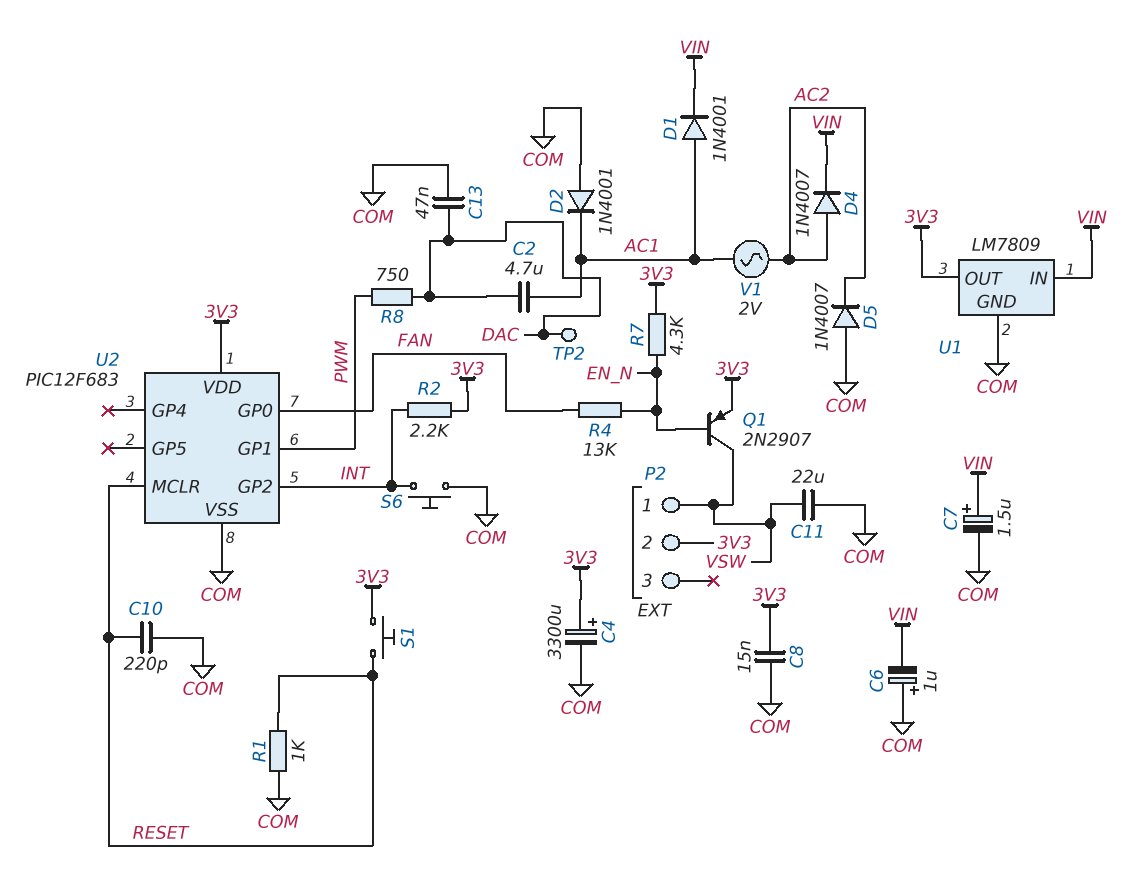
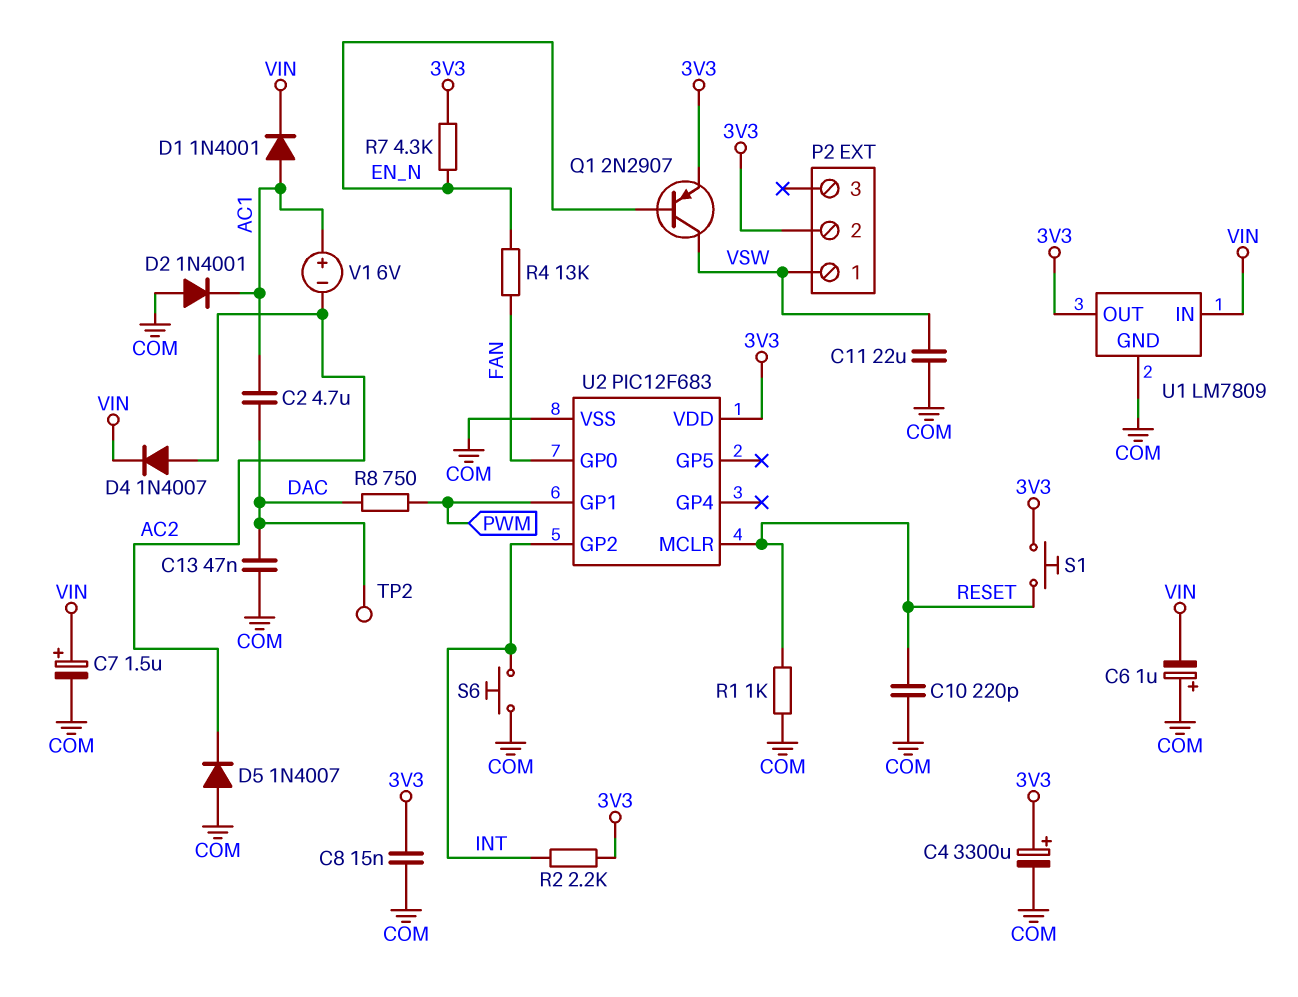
V1: AC 2V (AC1, AC2) -> 6V (plus AC1, minus AC2)

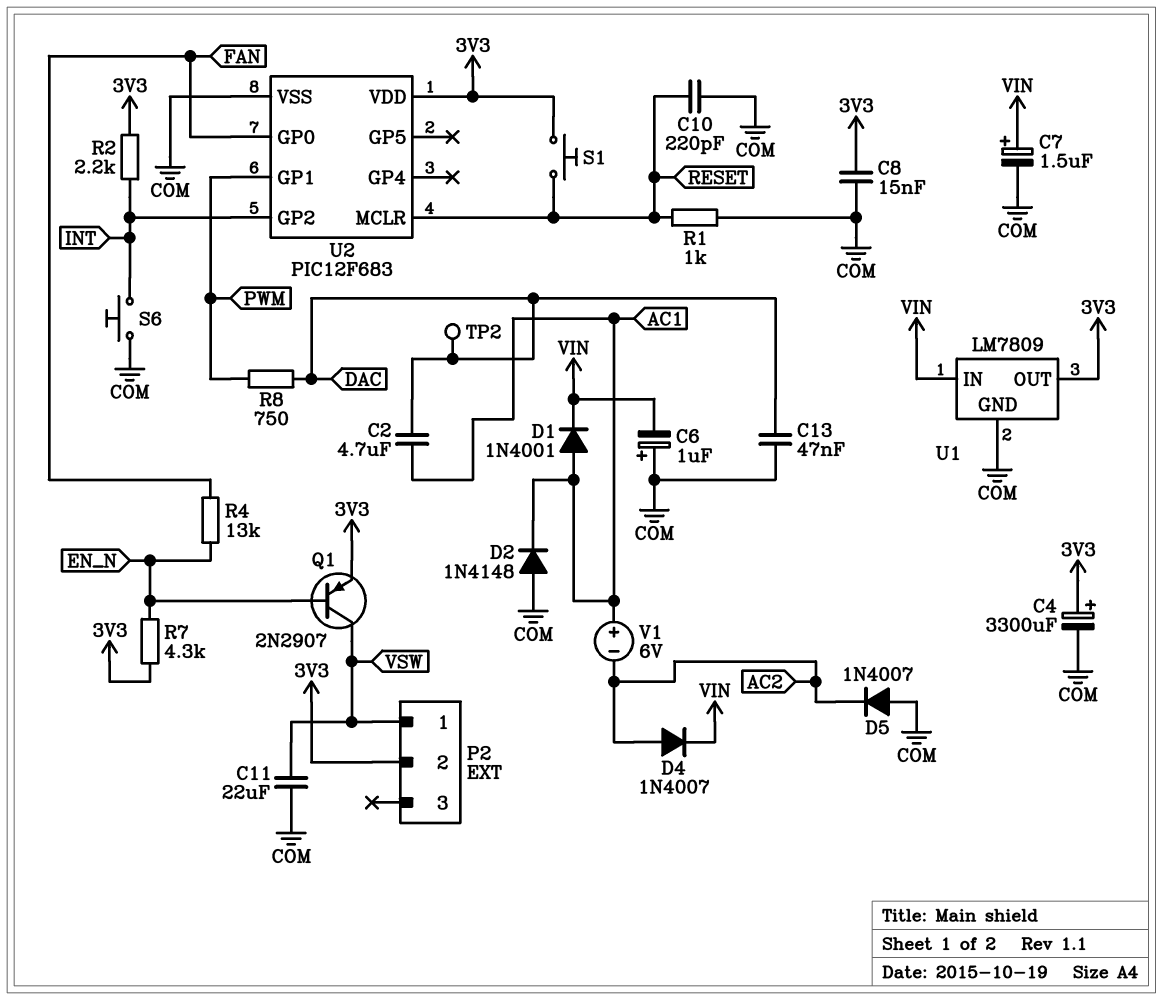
D2: diode 1N4001 (A COM, K AC1) -> diode 1N4148 (A COM, K AC1)

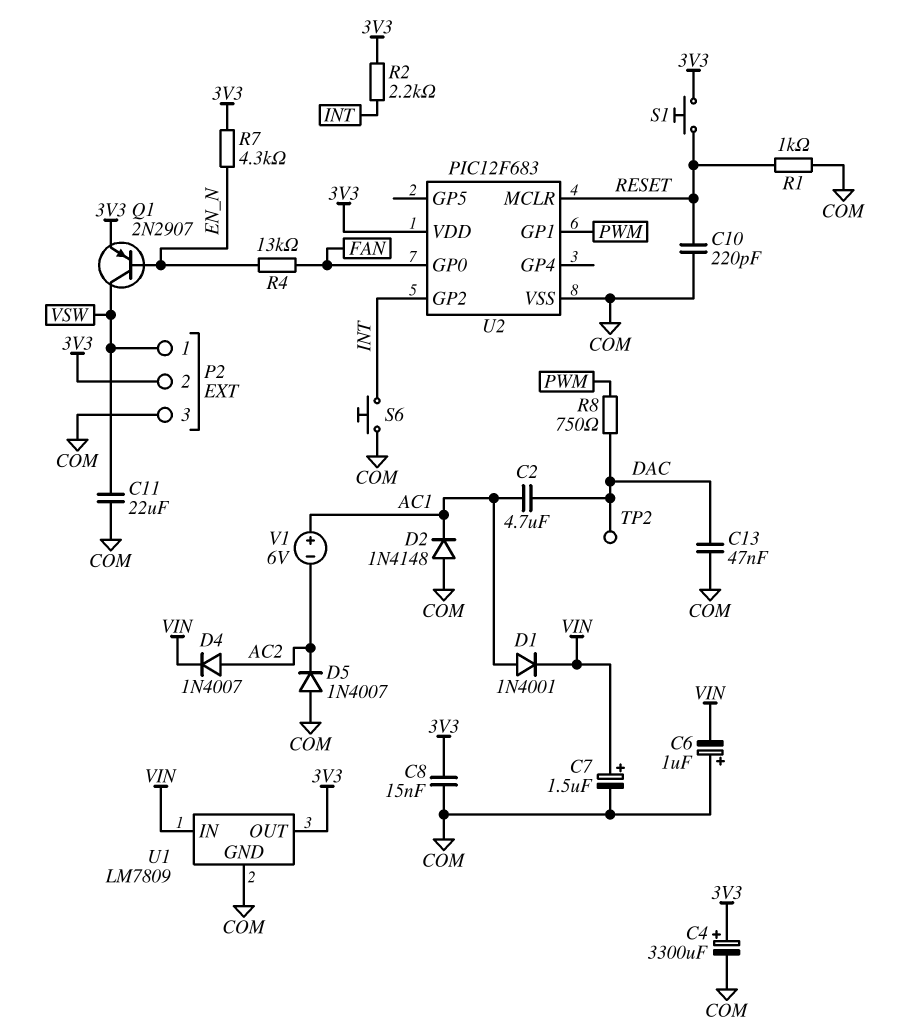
P2 pin 3: none -> COM

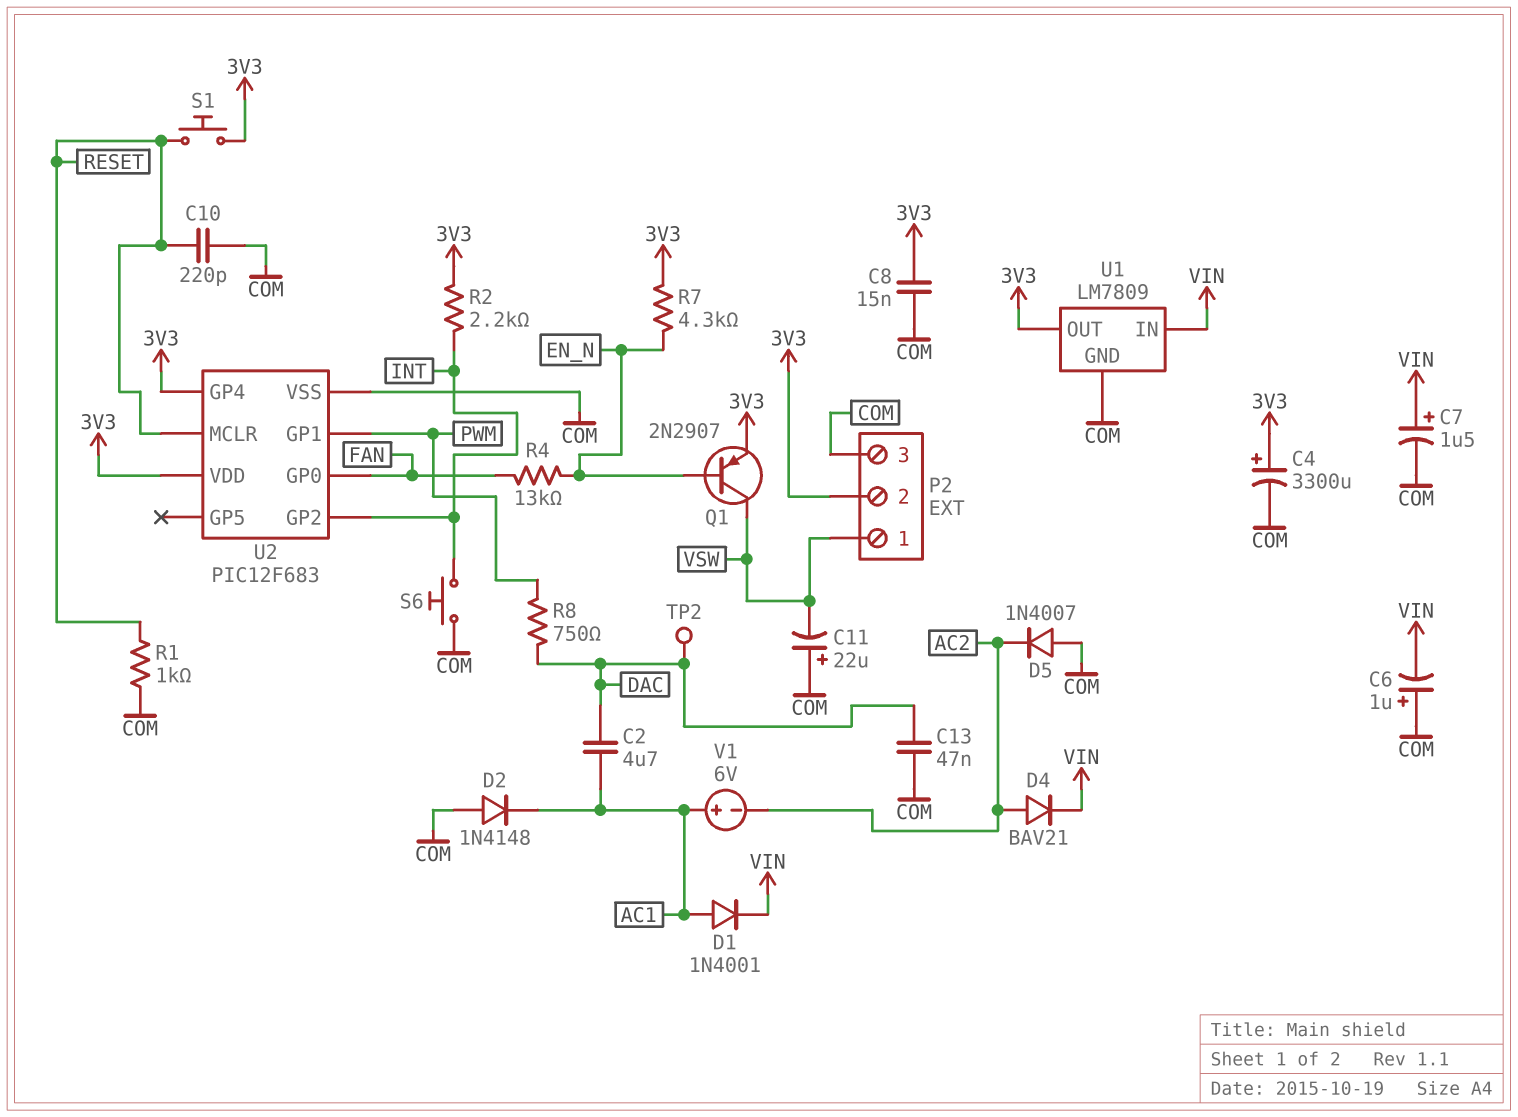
C11: 22uF (COM, VSW) -> 22uF (plus COM, minus VSW)
D4: diode 1N4007 (A AC2, K VIN) -> diode BAV21 (A AC2, K VIN)
U2 pin GP4: none -> 3V3

